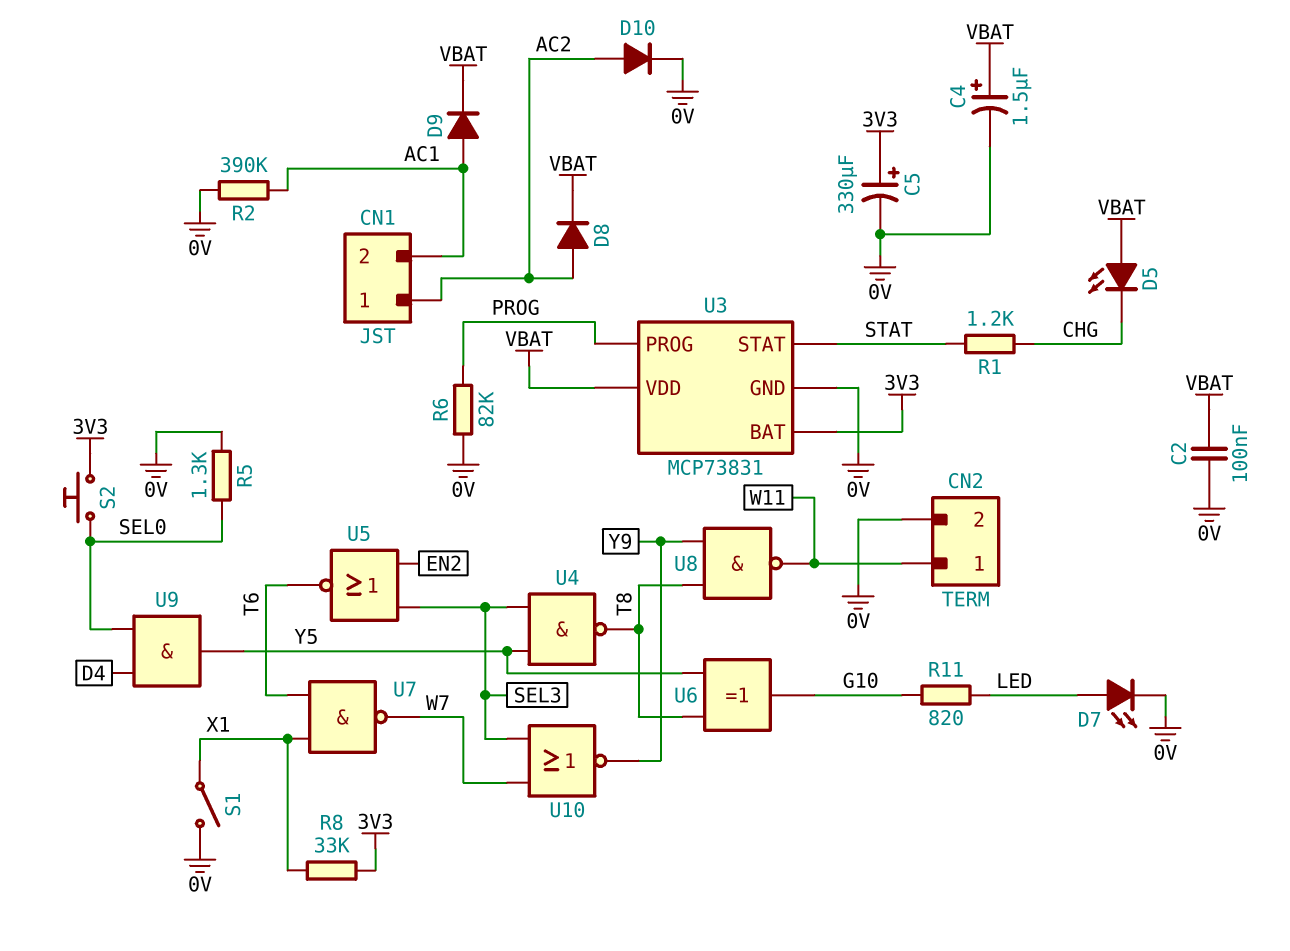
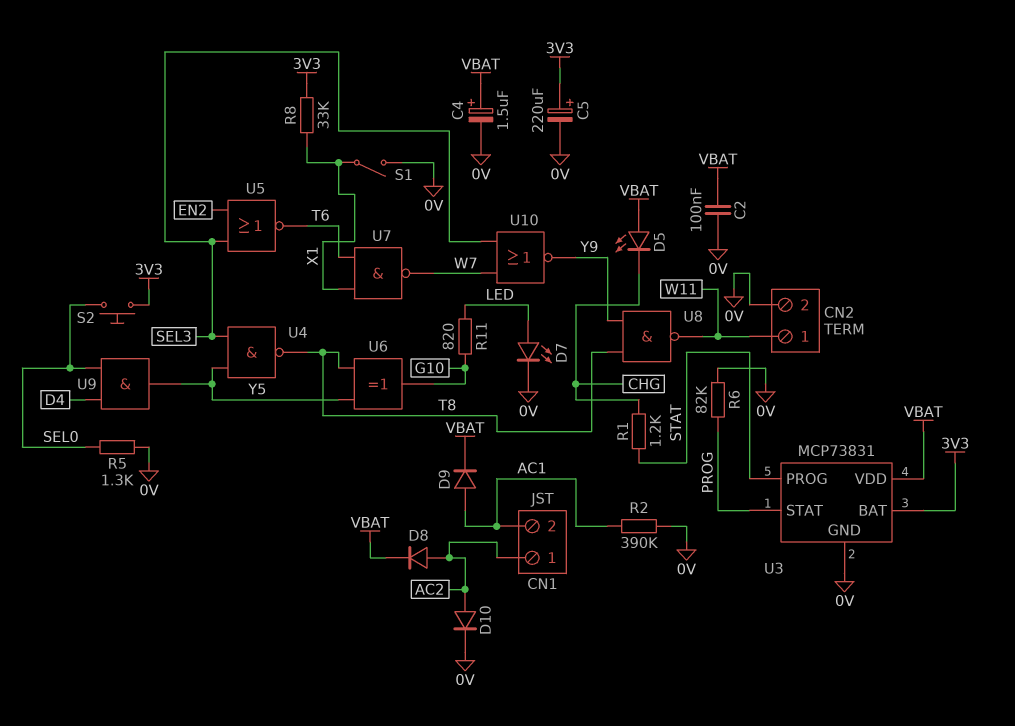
C5: 330uF (plus 3V3, minus 0V) -> 220uF (plus 3V3, minus 0V)
U3 pin PROG: PROG -> STAT
U3 pin STAT: STAT -> PROG

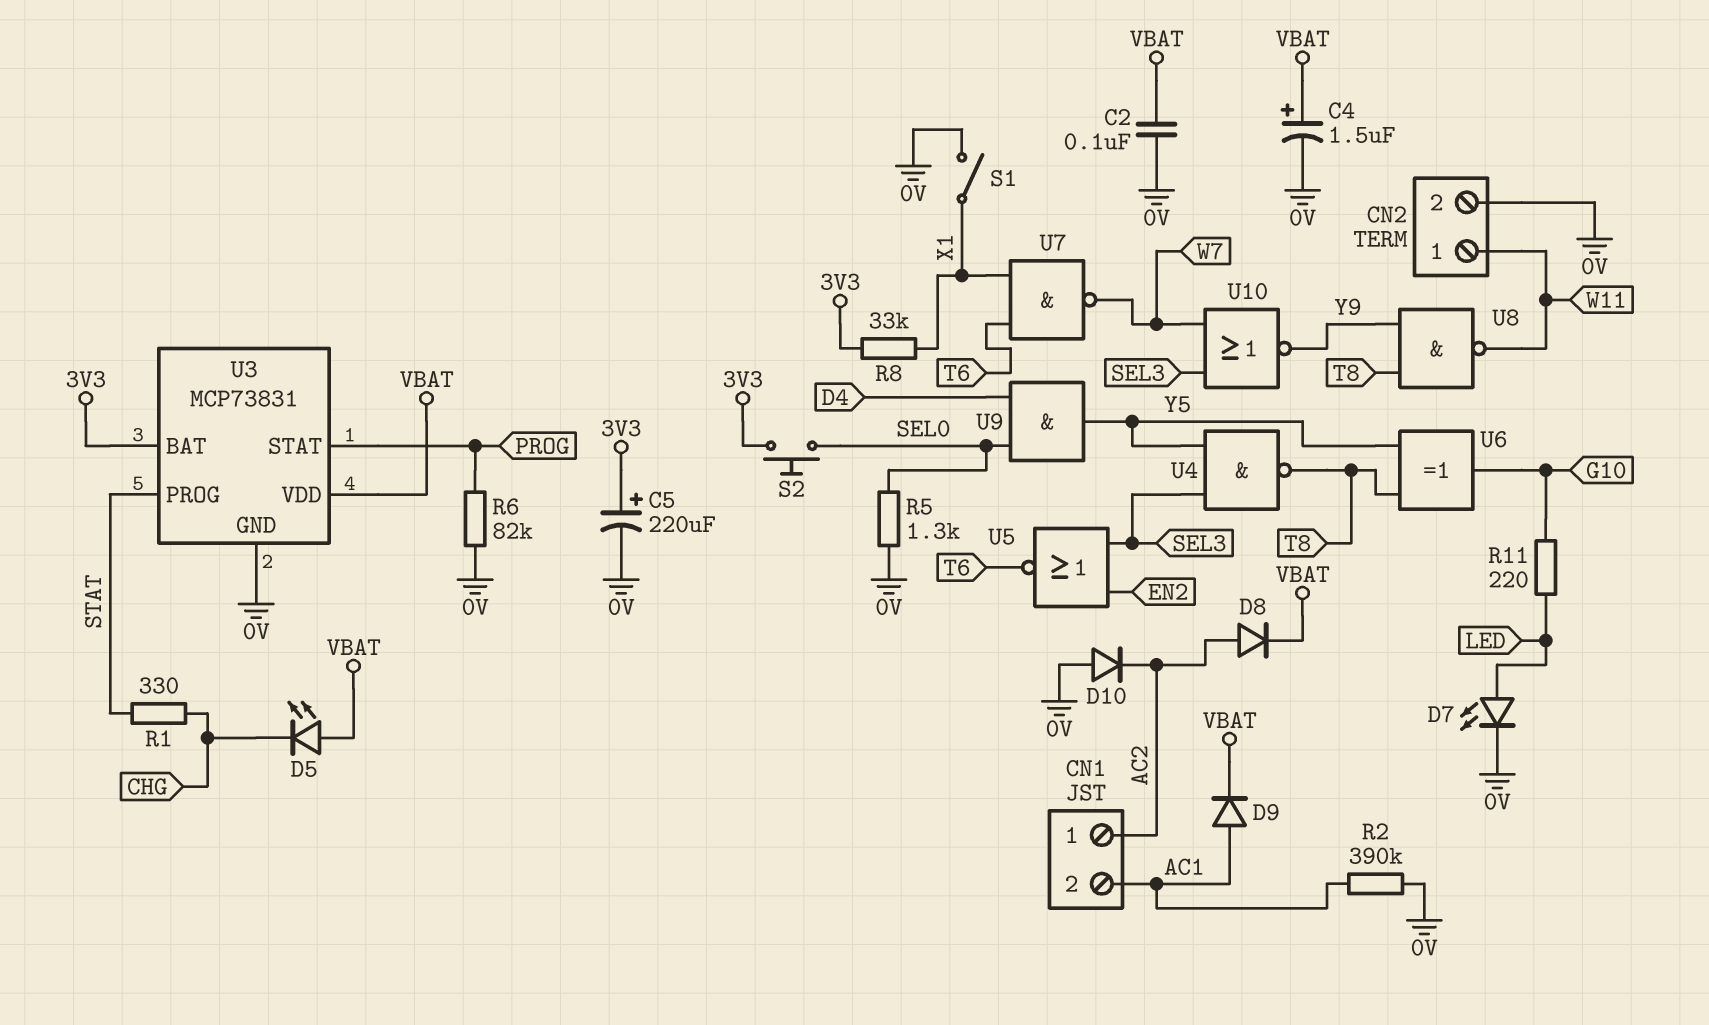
D10: diode (A AC2, K 0V) -> diode (A 0V, K AC2)
R1: 1.2k (CHG, STAT) -> 330 (CHG, STAT)
R11: 820 (G10, LED) -> 220 (G10, LED)

